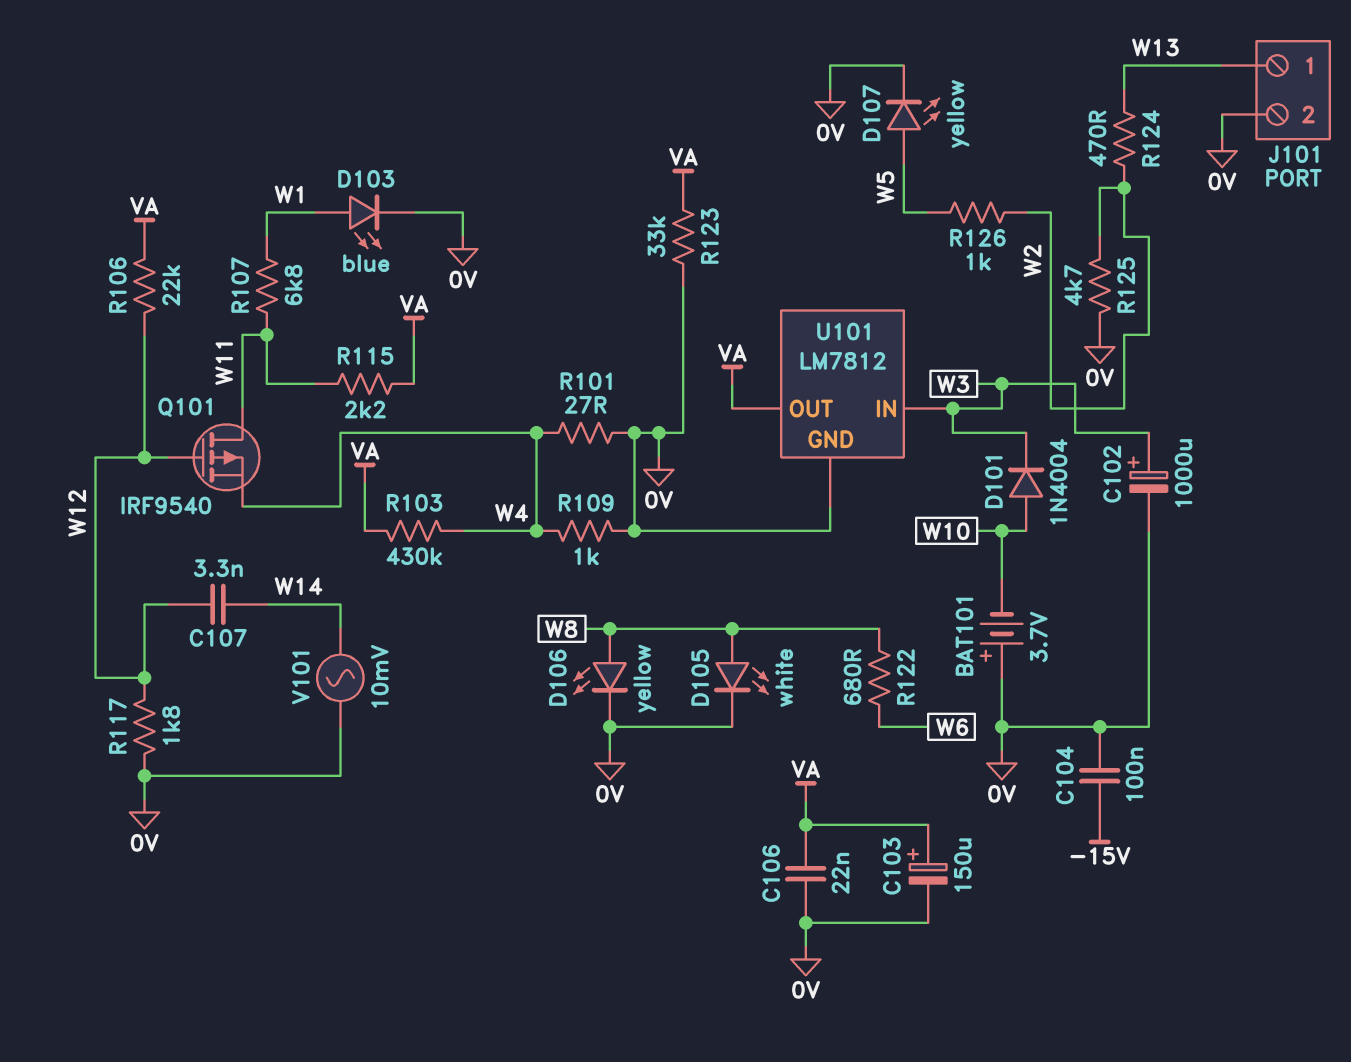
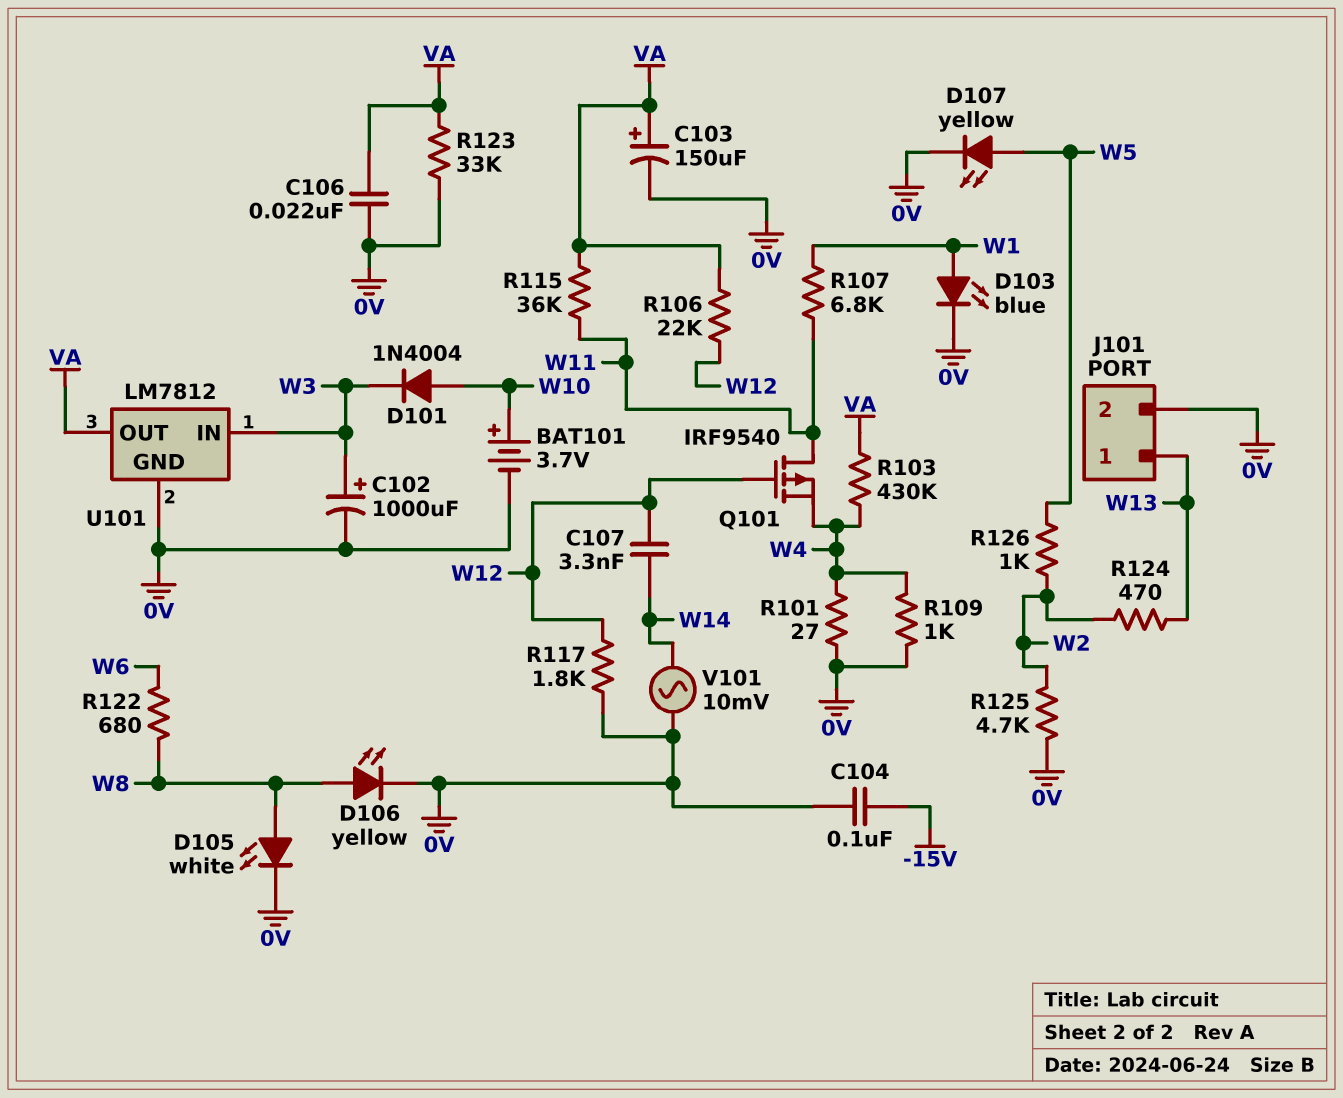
BAT101: 3.7V (plus 0V, minus W10) -> 3.7V (plus W10, minus 0V)
R115: 2.2k (VA, W11) -> 36k (VA, W11)

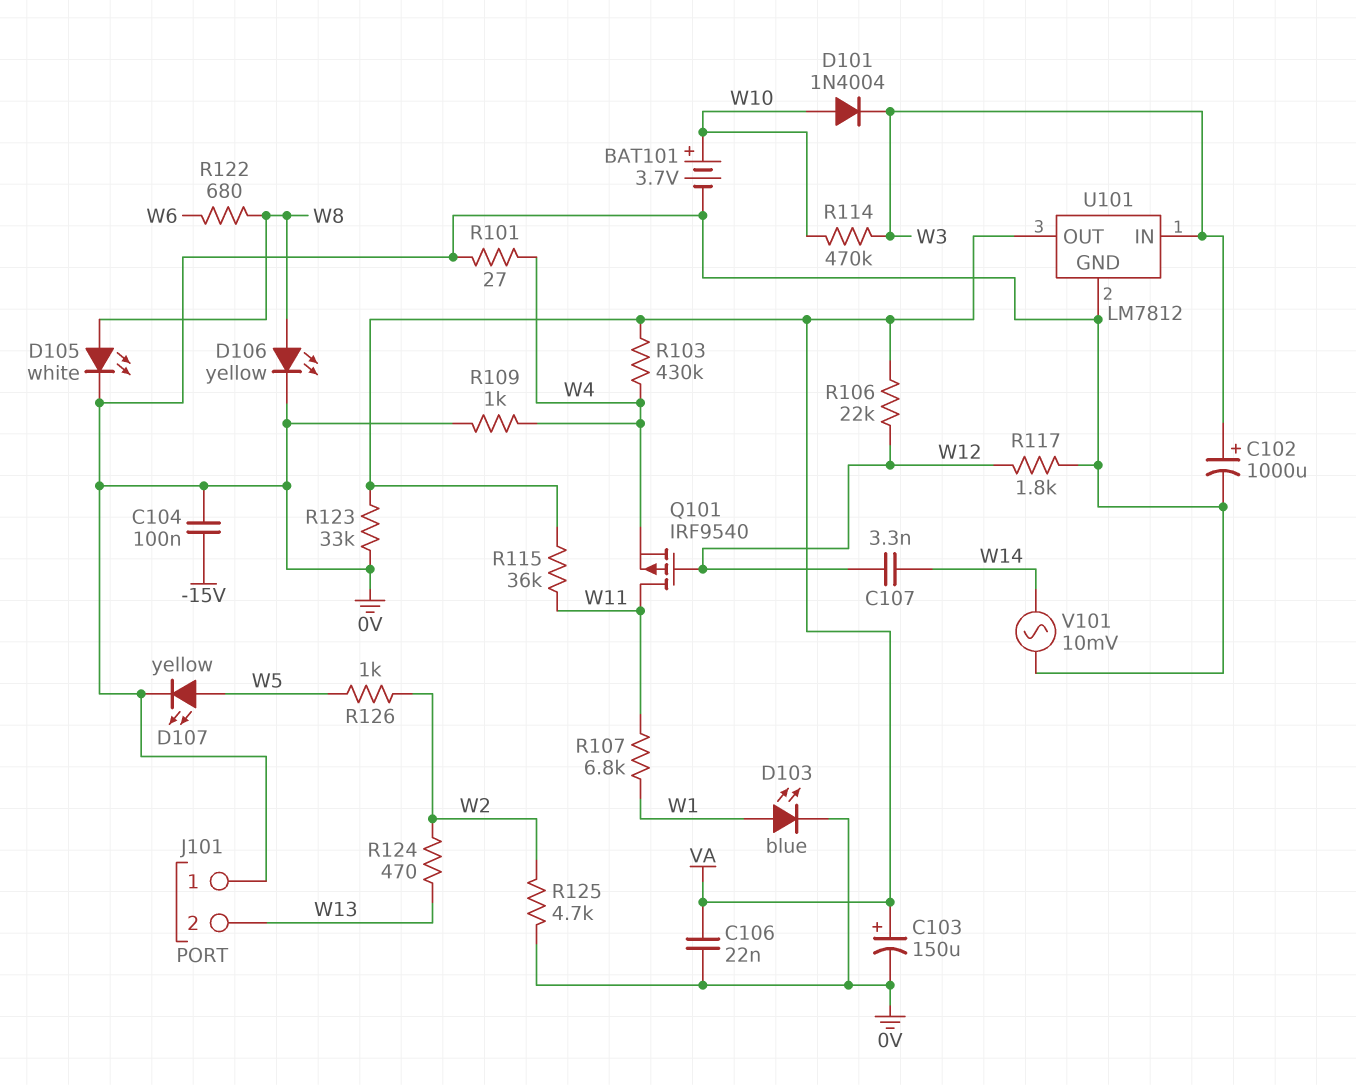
J101 pin 1: W13 -> 0V
J101 pin 2: 0V -> W13
R114: none -> 470k (W3, W10)

